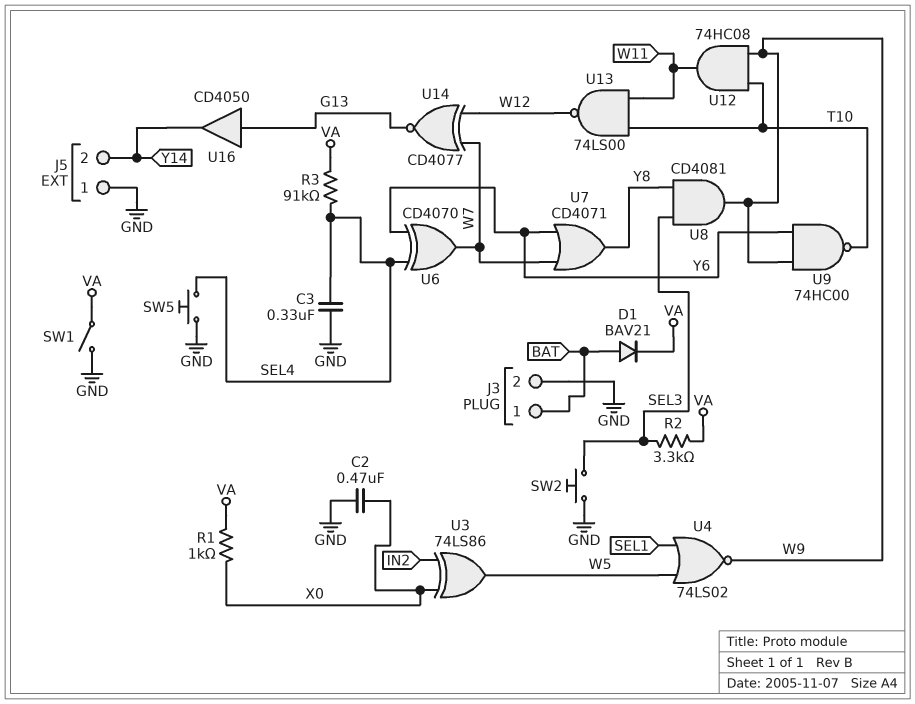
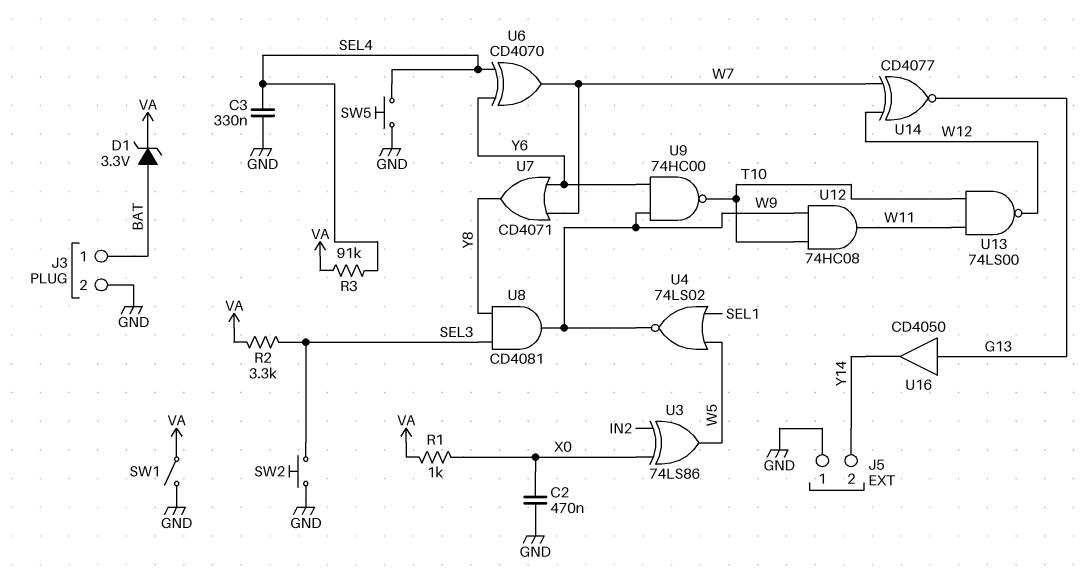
D1: diode BAV21 (A BAT, K VA) -> zener 3.3V (A BAT, K VA)

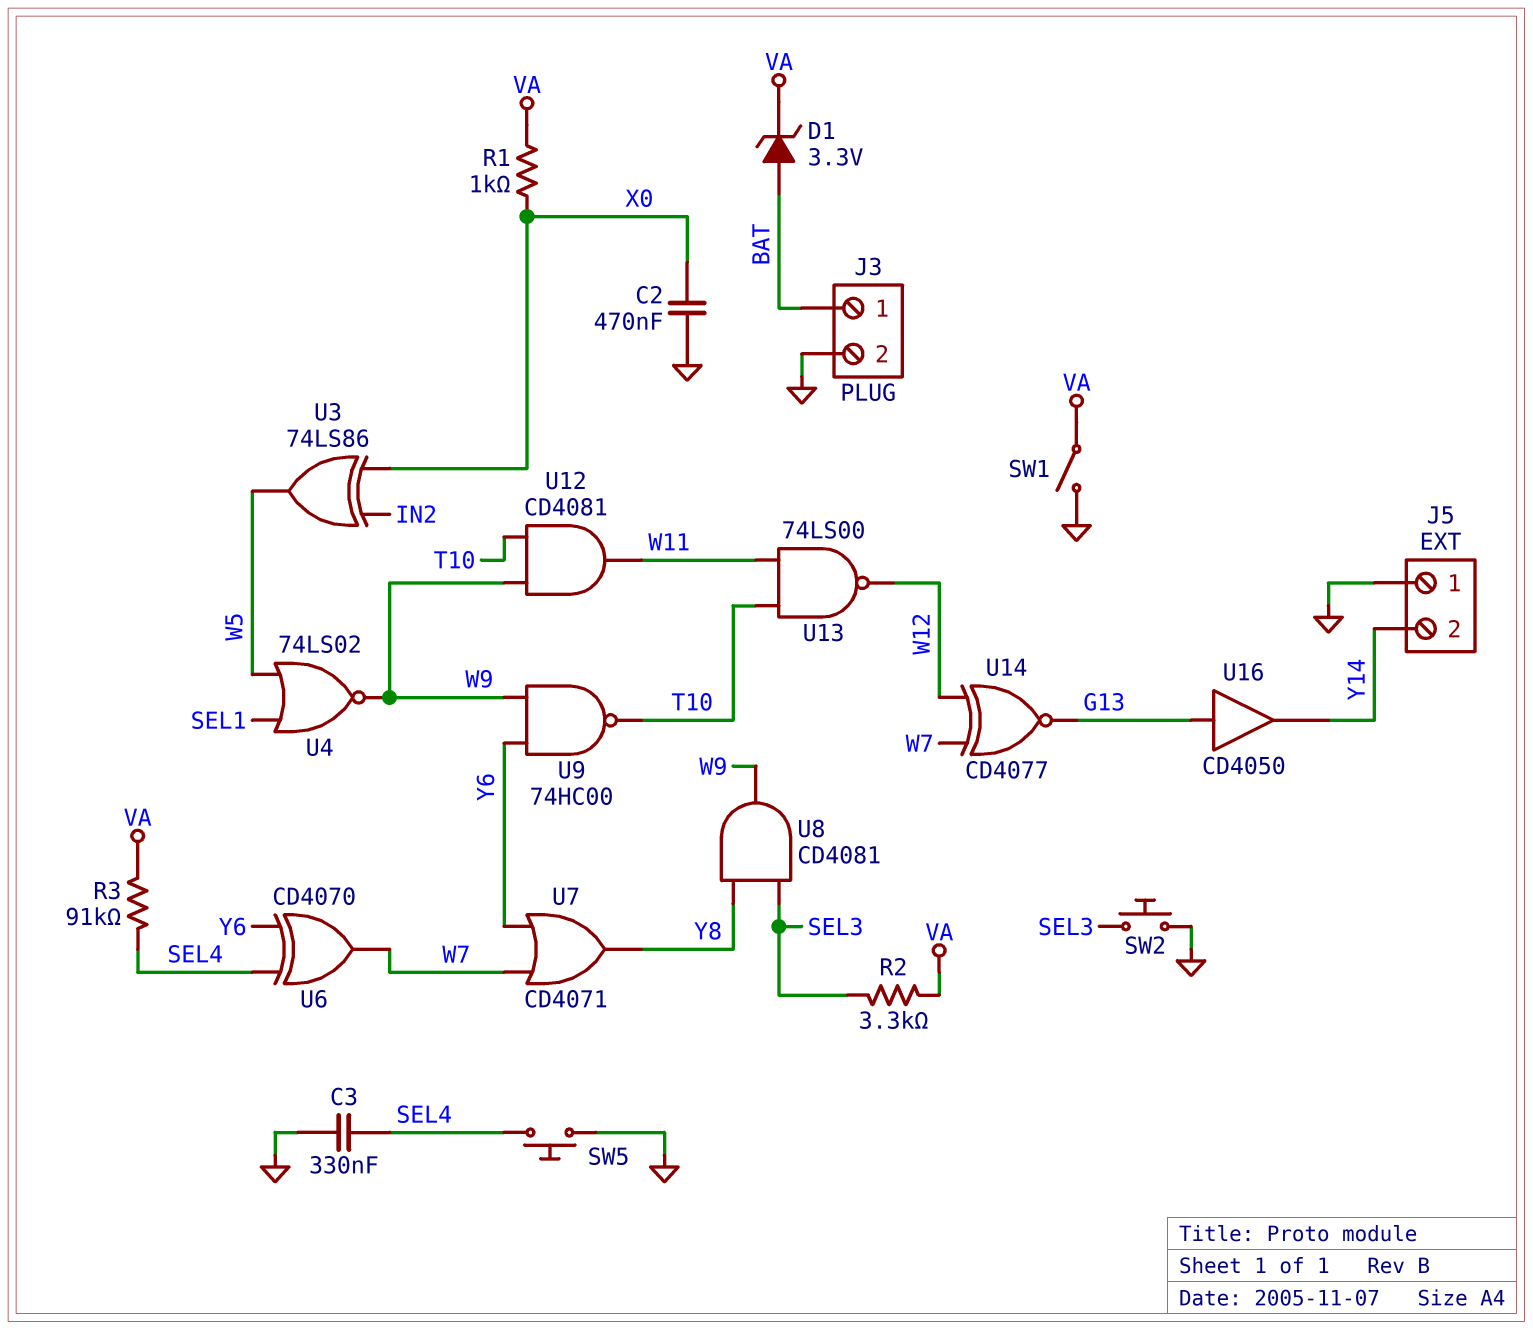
U12: AND 74HC08 (in T10, in W9, out W11) -> AND CD4081 (in T10, in W9, out W11)

